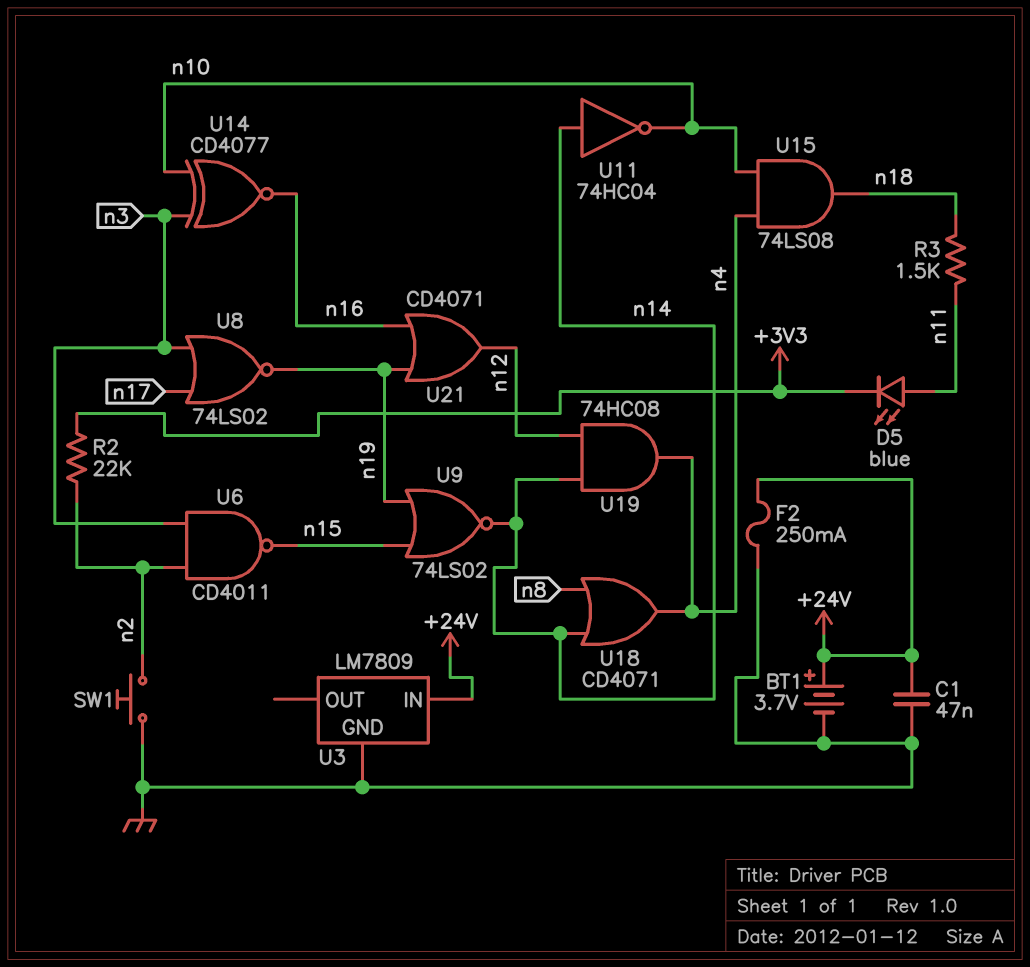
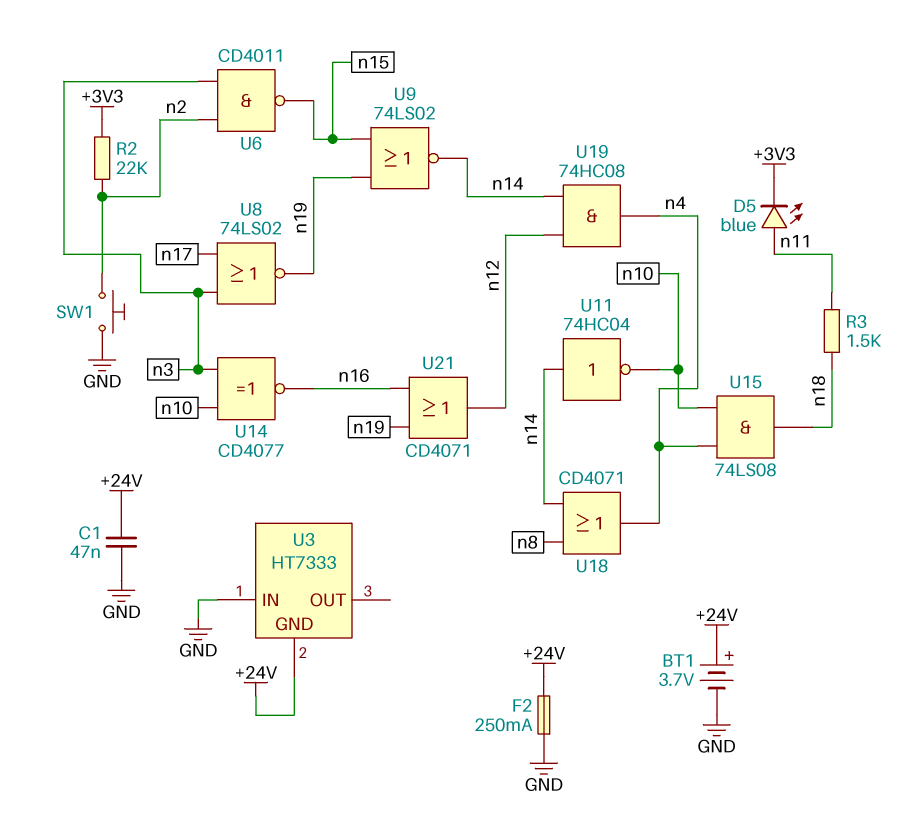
U3: LM7809 -> HT7333
U3 pin GND: GND -> +24V
U3 pin IN: +24V -> GND

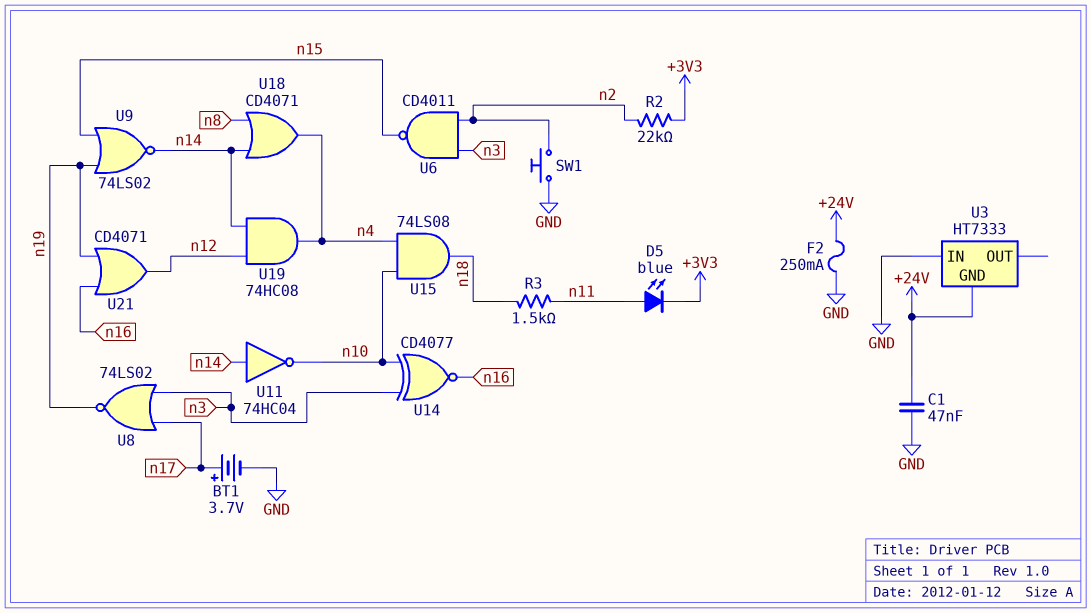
BT1: 3.7V (plus +24V, minus GND) -> 3.7V (plus n17, minus GND)

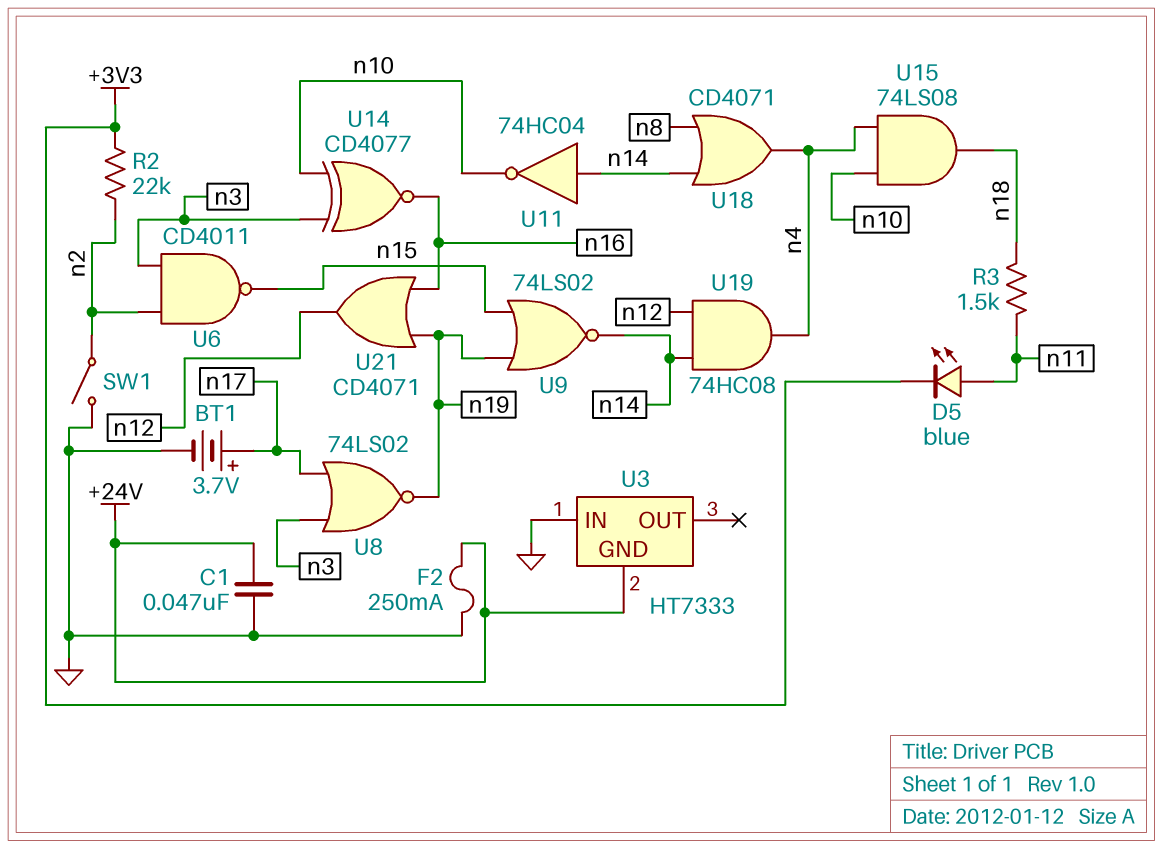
SW1: button (GND, n2) -> switch (GND, n2)

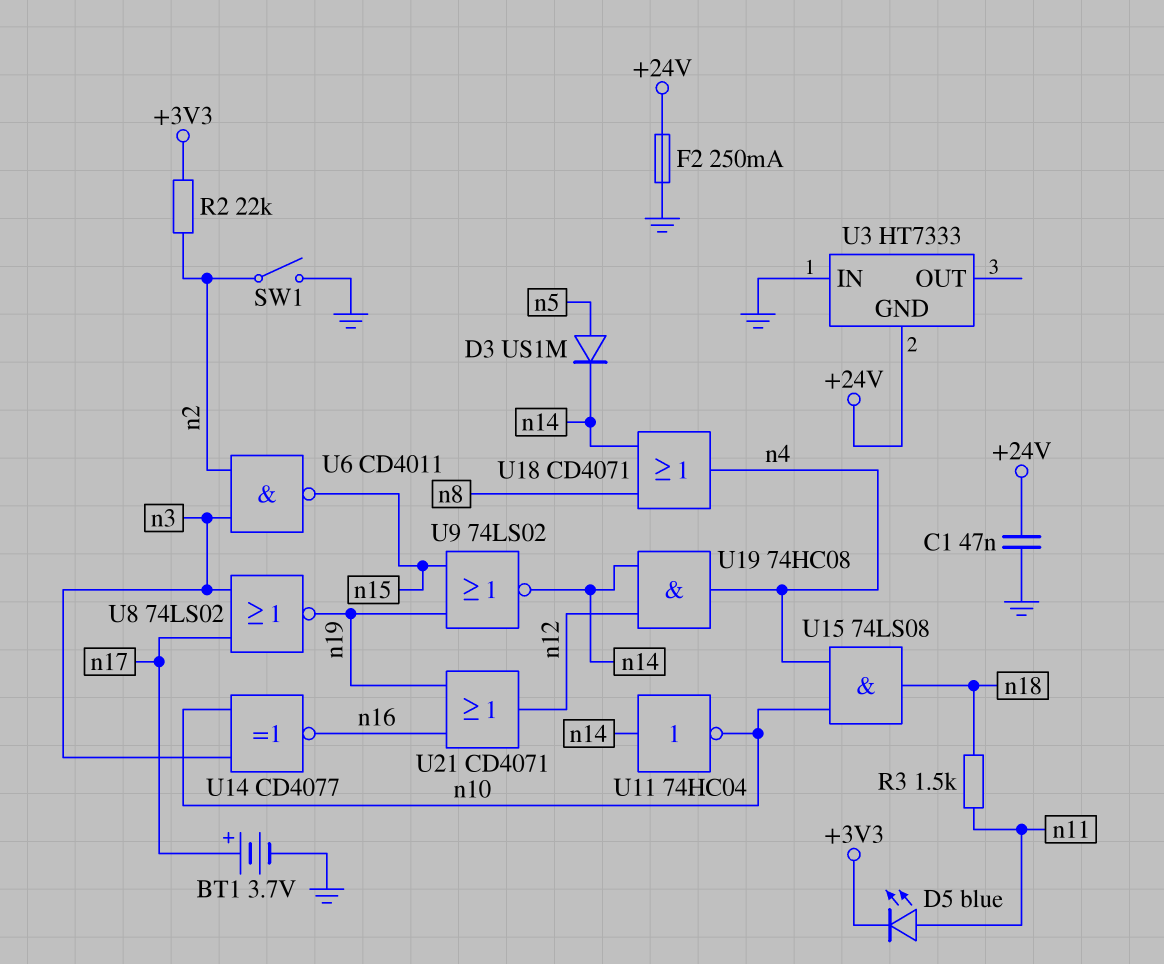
D3: none -> diode US1M (A n5, K n14)

